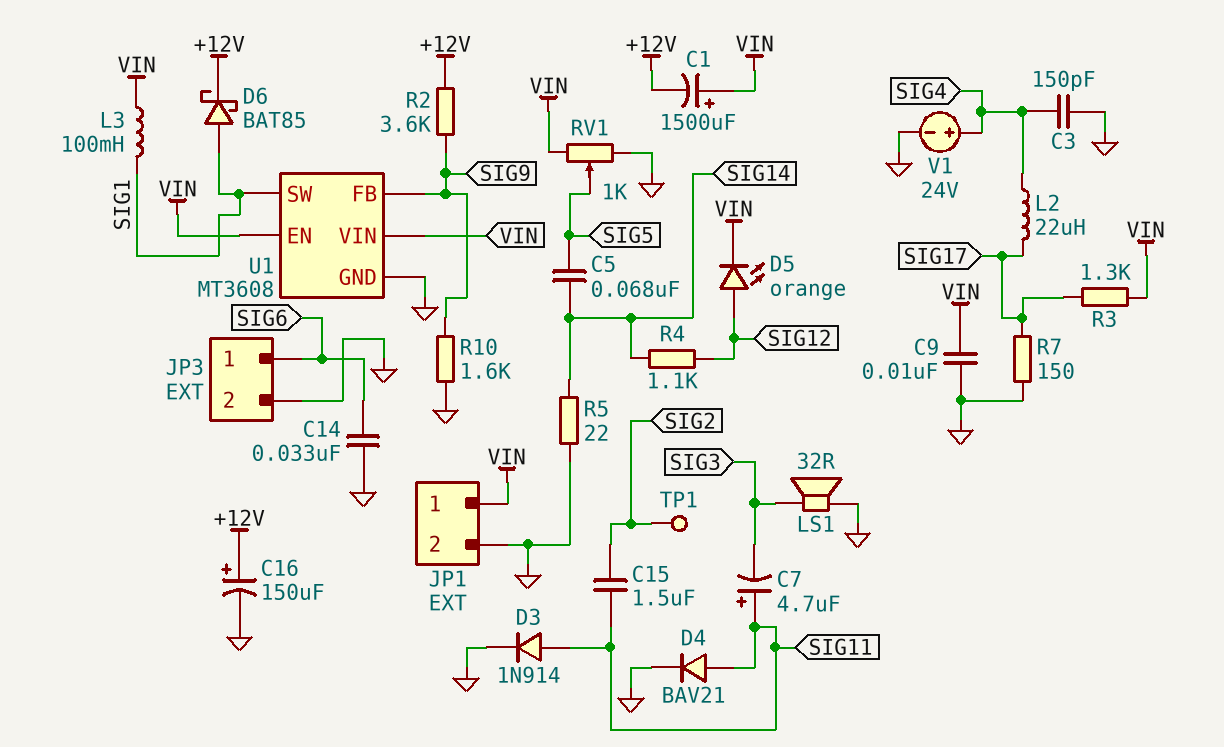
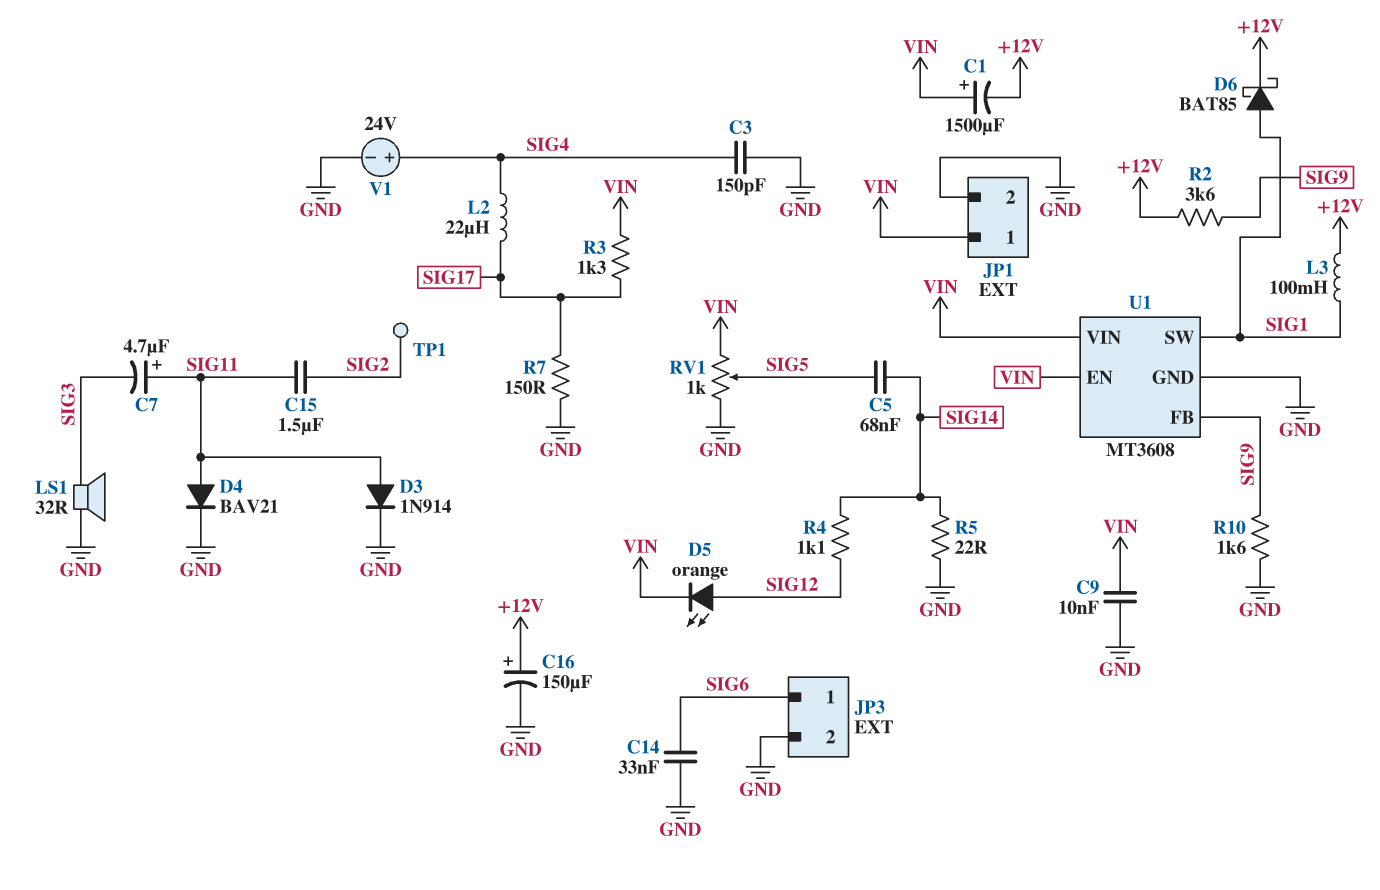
L3: 100mH (SIG1, VIN) -> 100mH (+12V, SIG1)

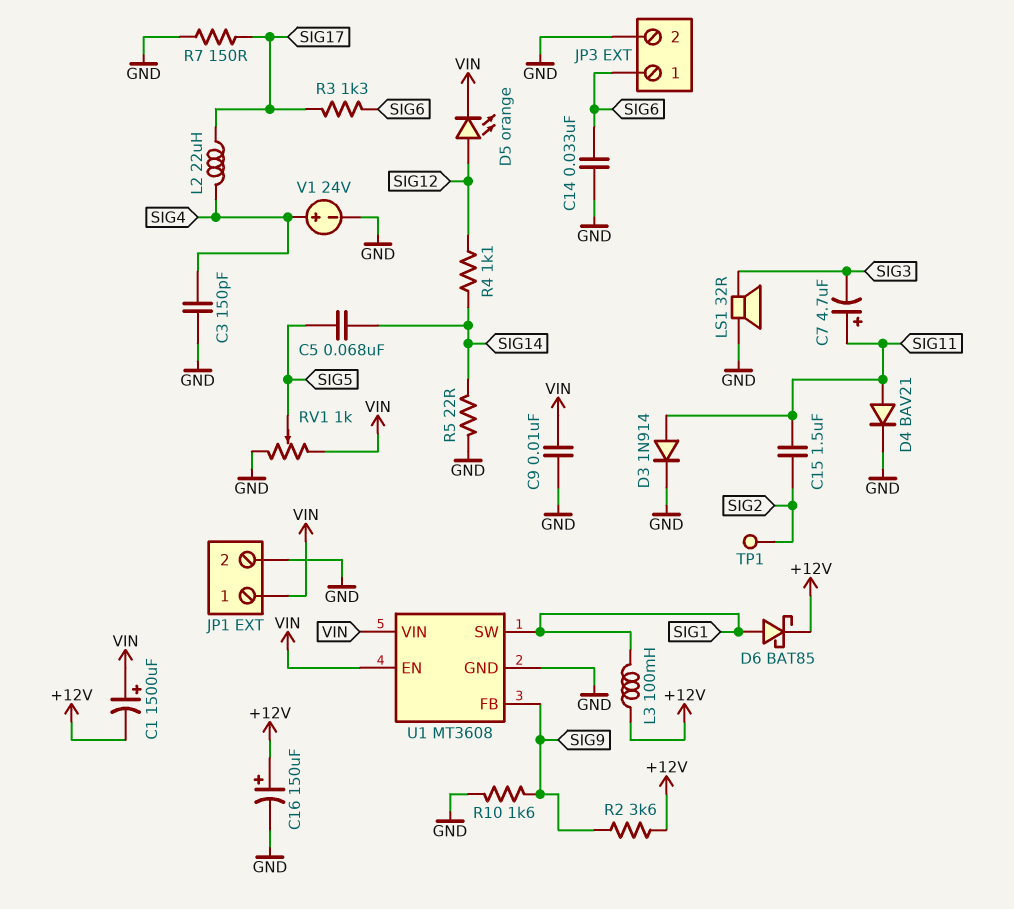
R3: 1.3k (SIG17, VIN) -> 1.3k (SIG6, SIG17)

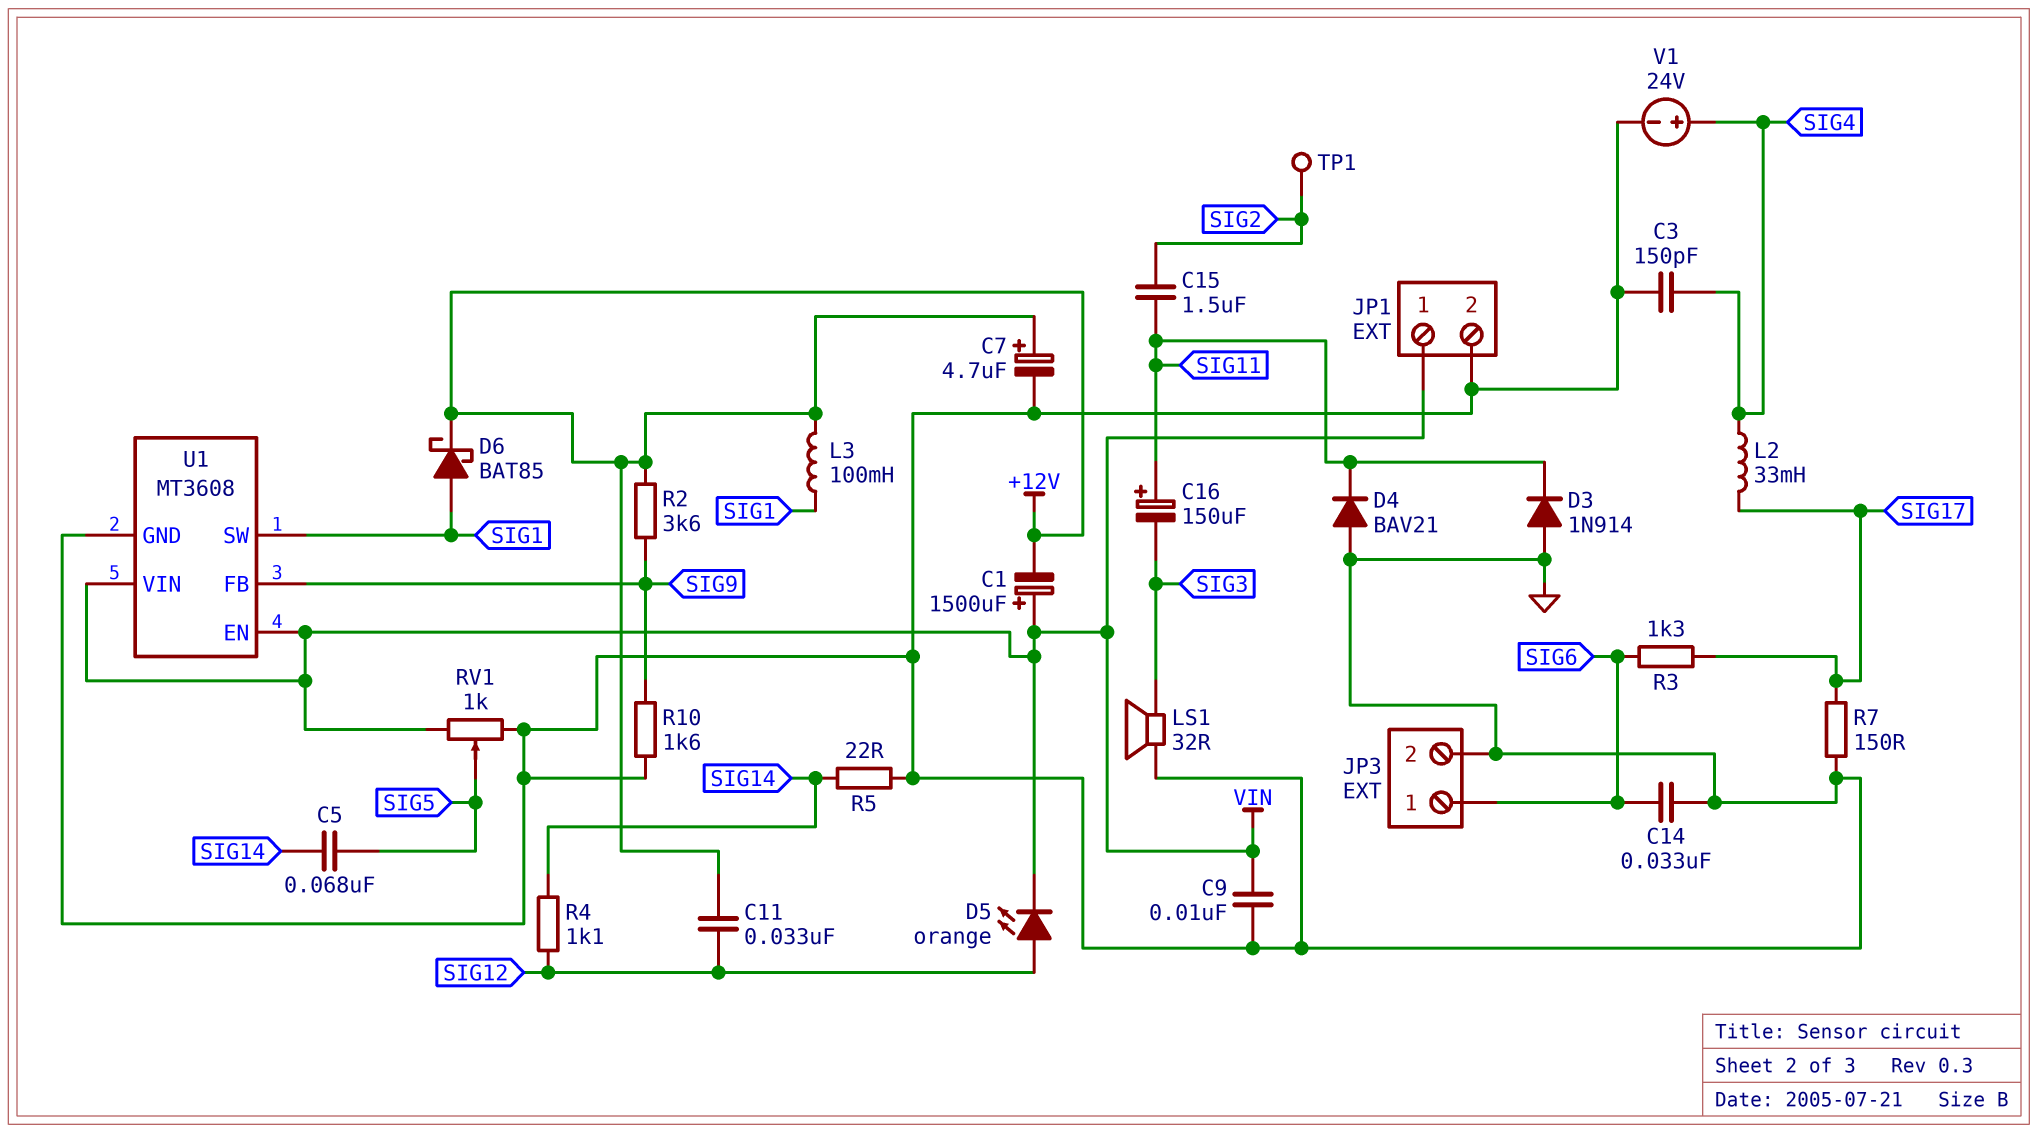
C7: 4.7uF (plus SIG11, minus SIG3) -> 4.7uF (plus +12V, minus GND)
C11: none -> 33nF (+12V, SIG12)
C16: 150uF (plus +12V, minus GND) -> 150uF (plus SIG11, minus SIG3)
D3: diode 1N914 (A SIG11, K GND) -> diode 1N914 (A GND, K SIG11)
D4: diode BAV21 (A SIG11, K GND) -> diode BAV21 (A GND, K SIG11)
L2: 22uH (SIG4, SIG17) -> 33mH (SIG4, SIG17)

